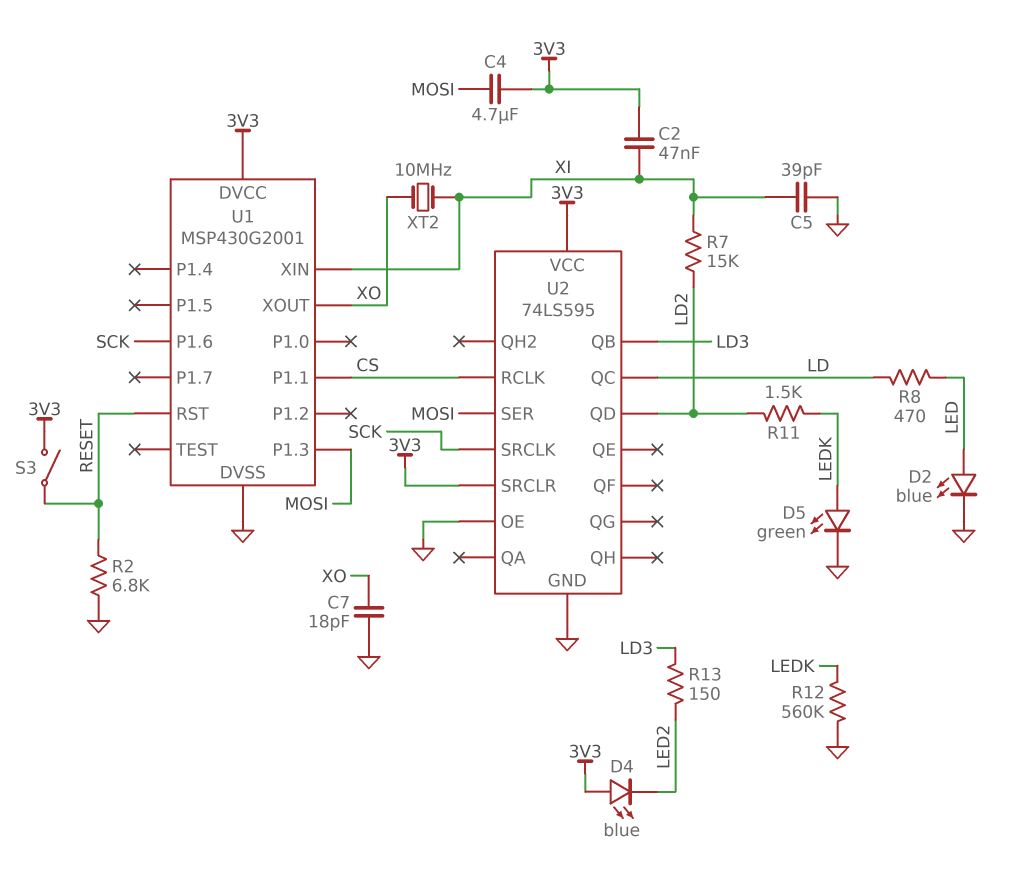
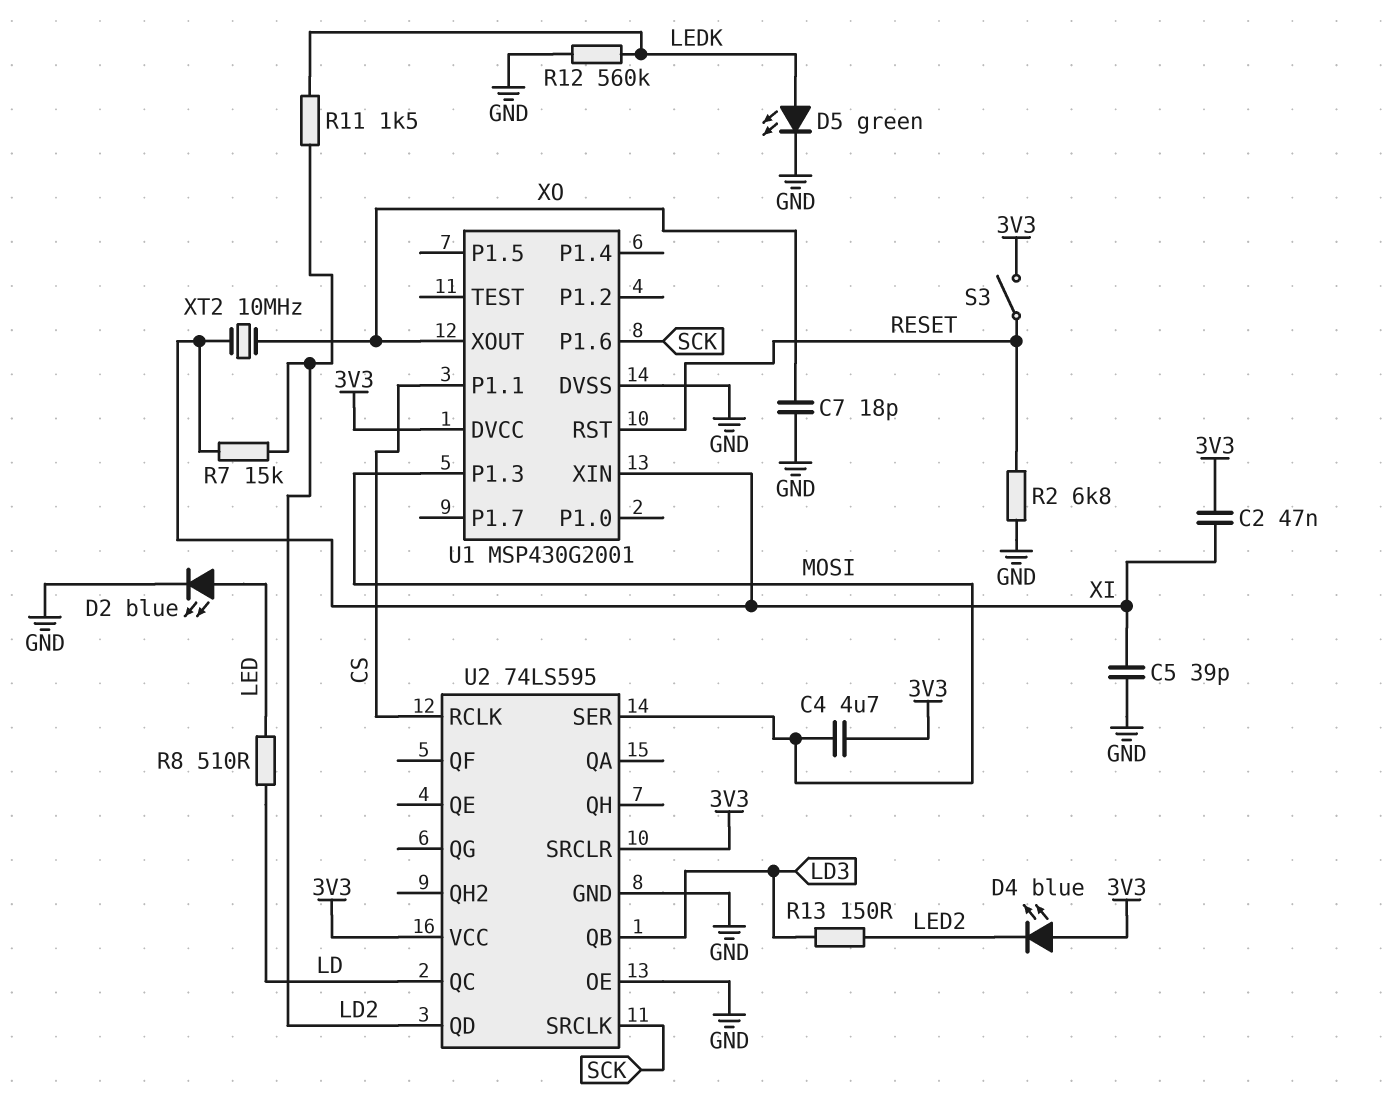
R8: 470 (LD, LED) -> 510 (LD, LED)

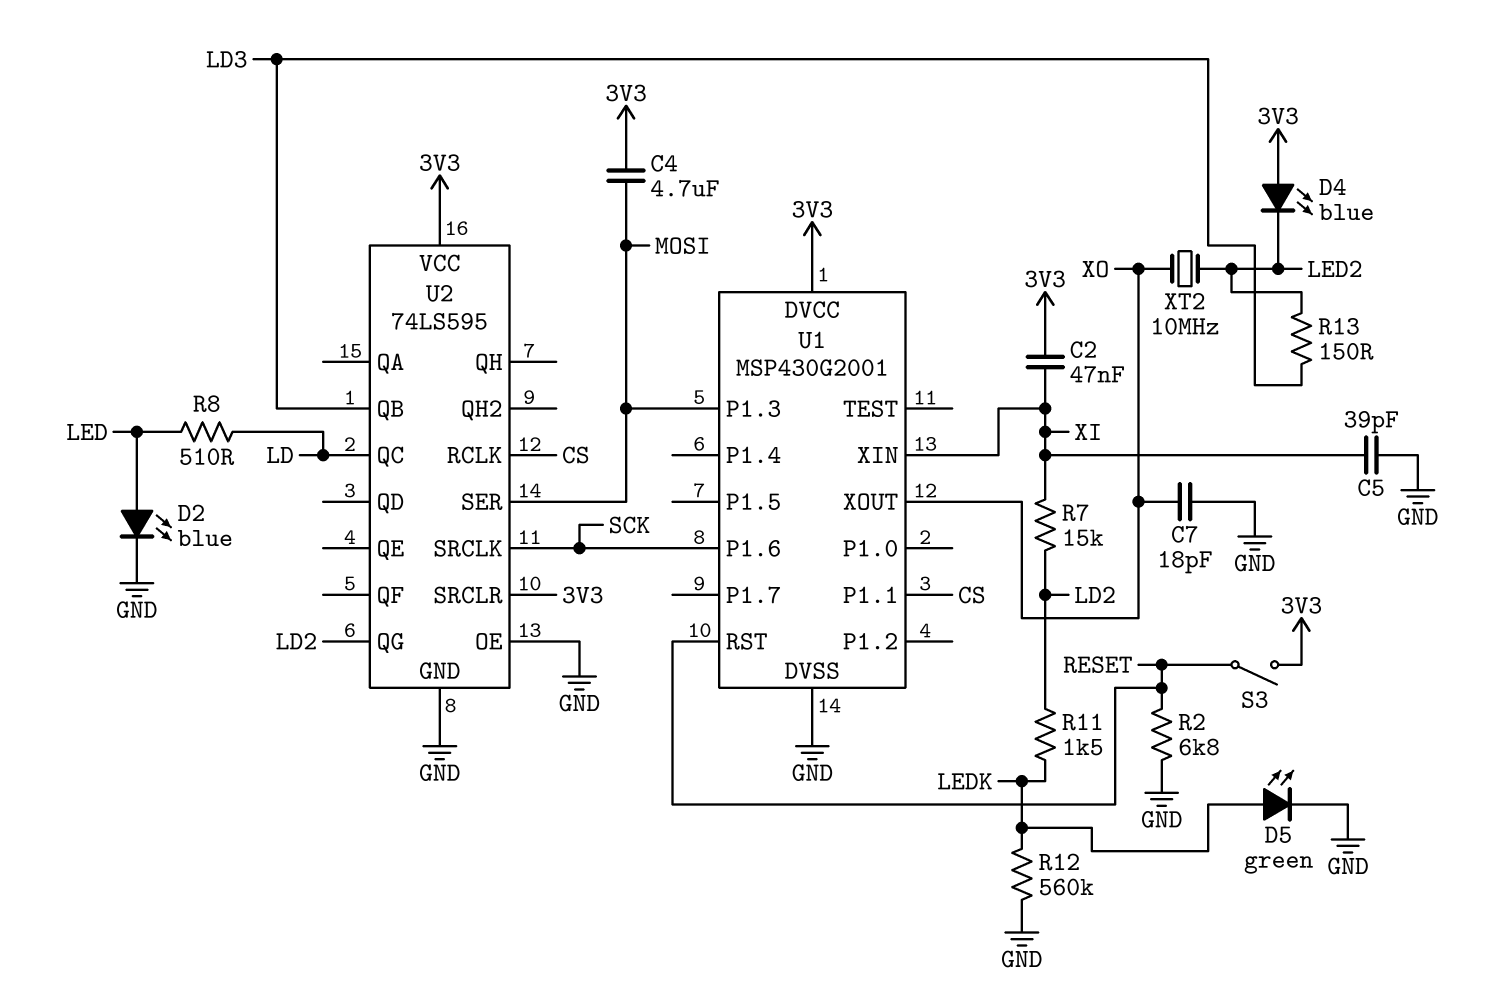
U2 pin QD: LD2 -> none
U2 pin QG: none -> LD2
XT2: 10MHz (XI, XO) -> 10MHz (LED2, XO)

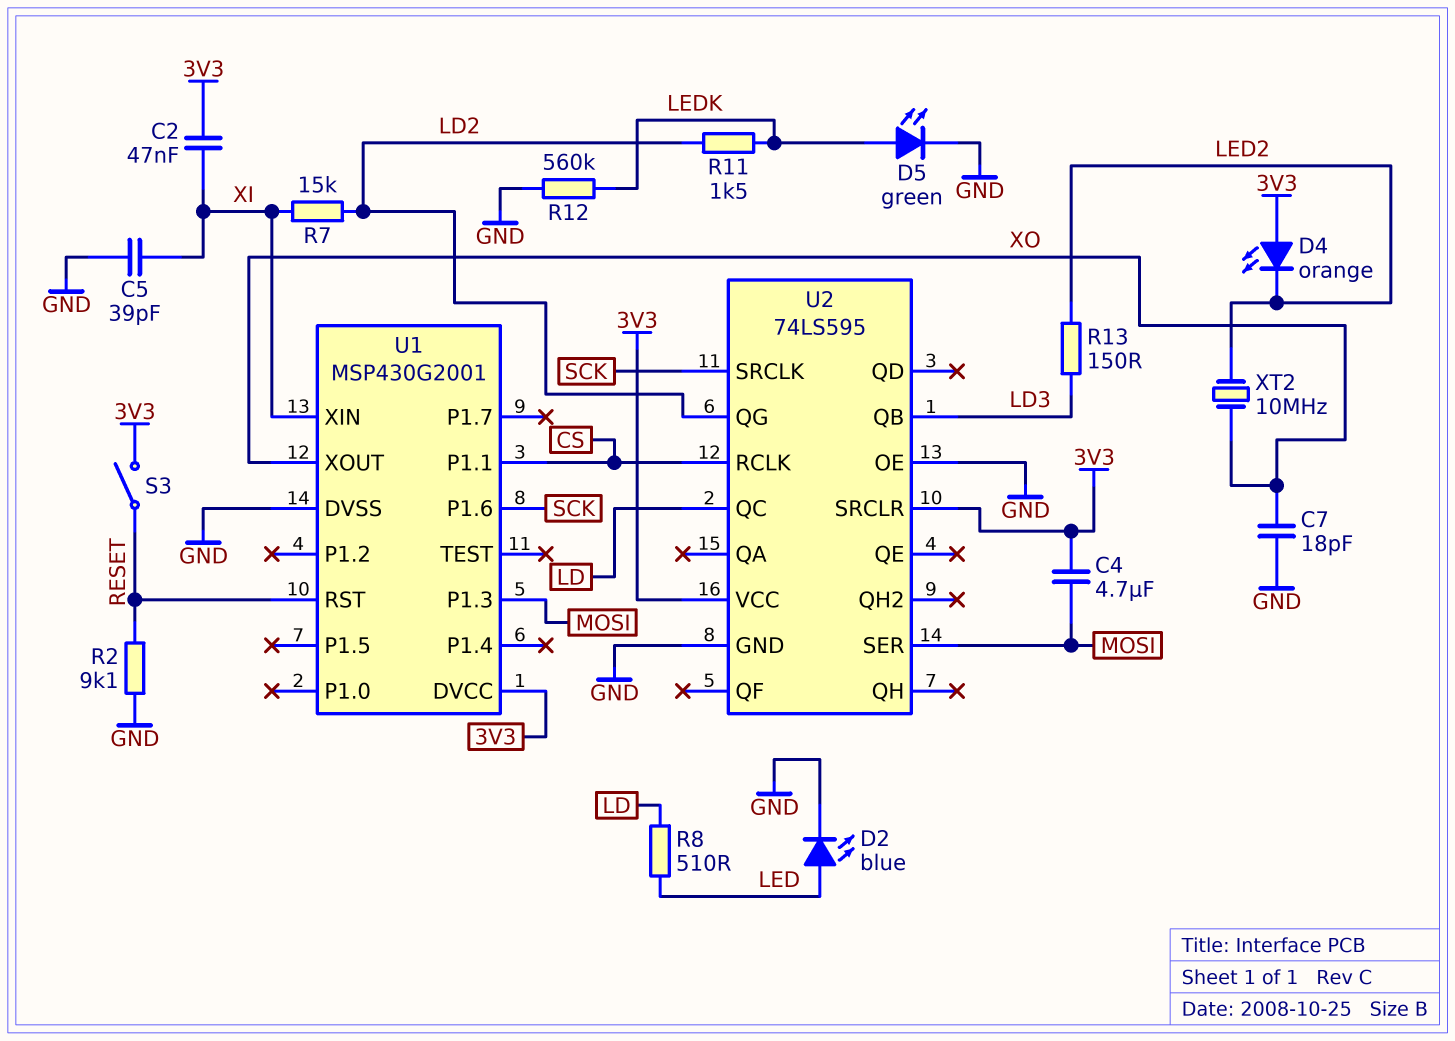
D4: LED blue (A 3V3, K LED2) -> LED orange (A 3V3, K LED2)
R2: 6.8k (GND, RESET) -> 9.1k (GND, RESET)

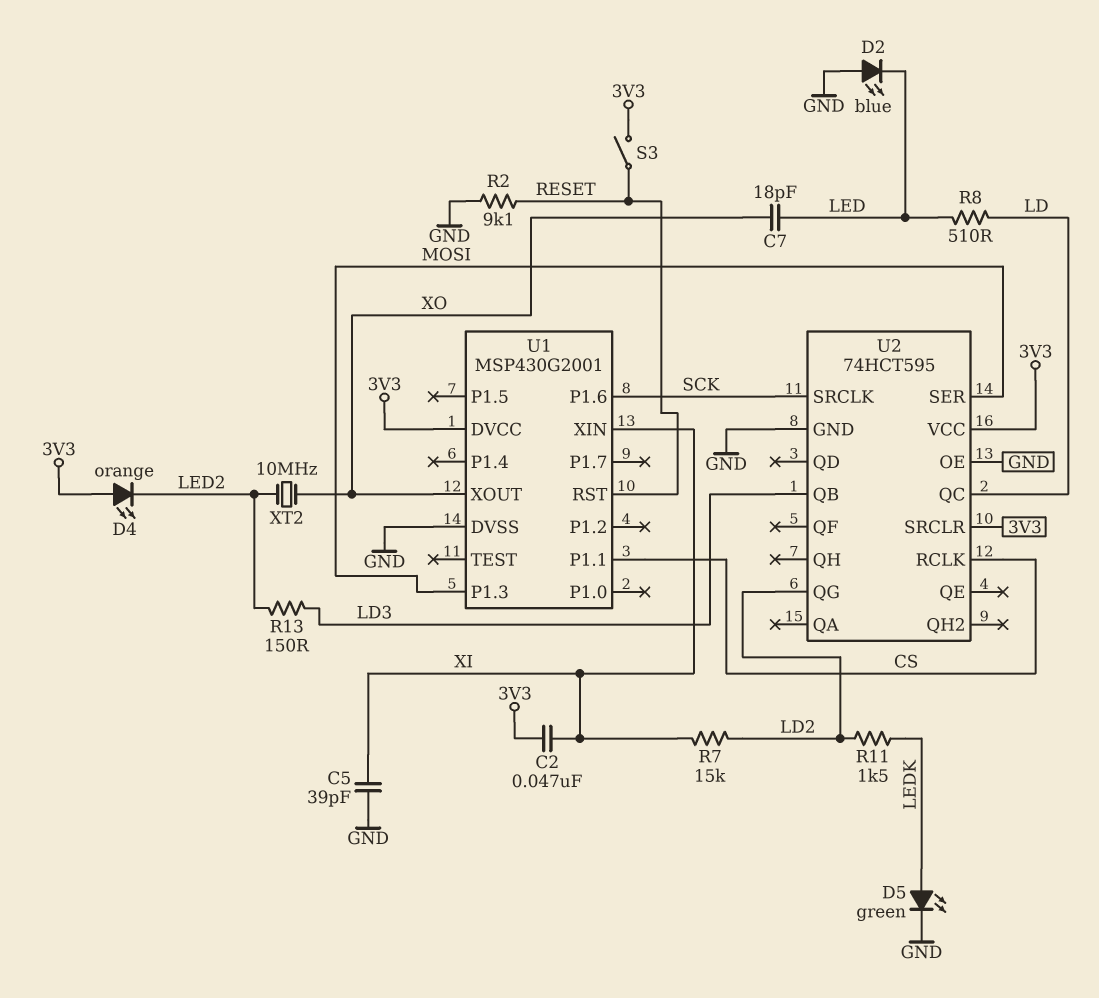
C4: 4.7uF (3V3, MOSI) -> none
C7: 18pF (GND, XO) -> 18pF (LED, XO)
D2: LED blue (A LED, K GND) -> LED blue (A GND, K LED)
R12: 560k (GND, LEDK) -> none
U2: 74LS595 -> 74HCT595

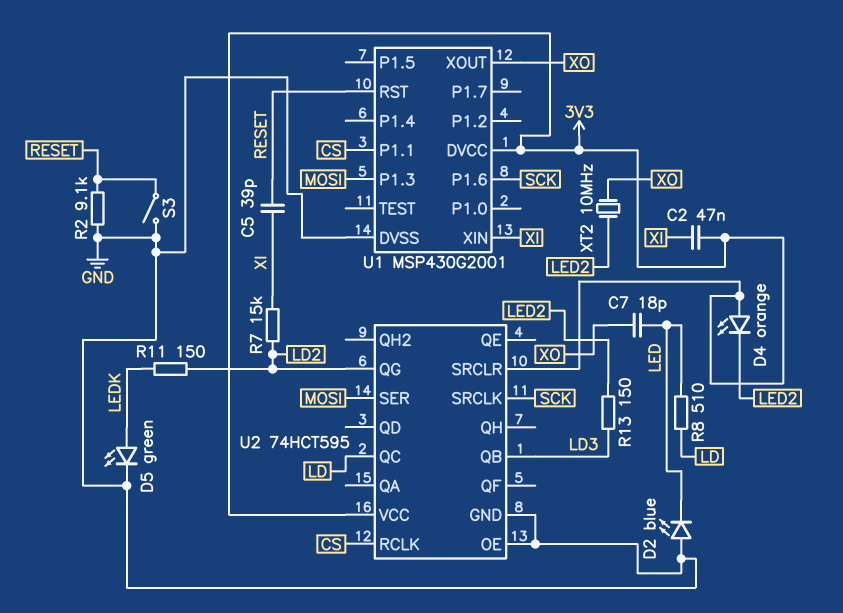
C5: 39pF (GND, XI) -> 39pF (RESET, XI)
R11: 1.5k (LD2, LEDK) -> 150 (LD2, LEDK)
S3: switch (3V3, RESET) -> switch (GND, RESET)

